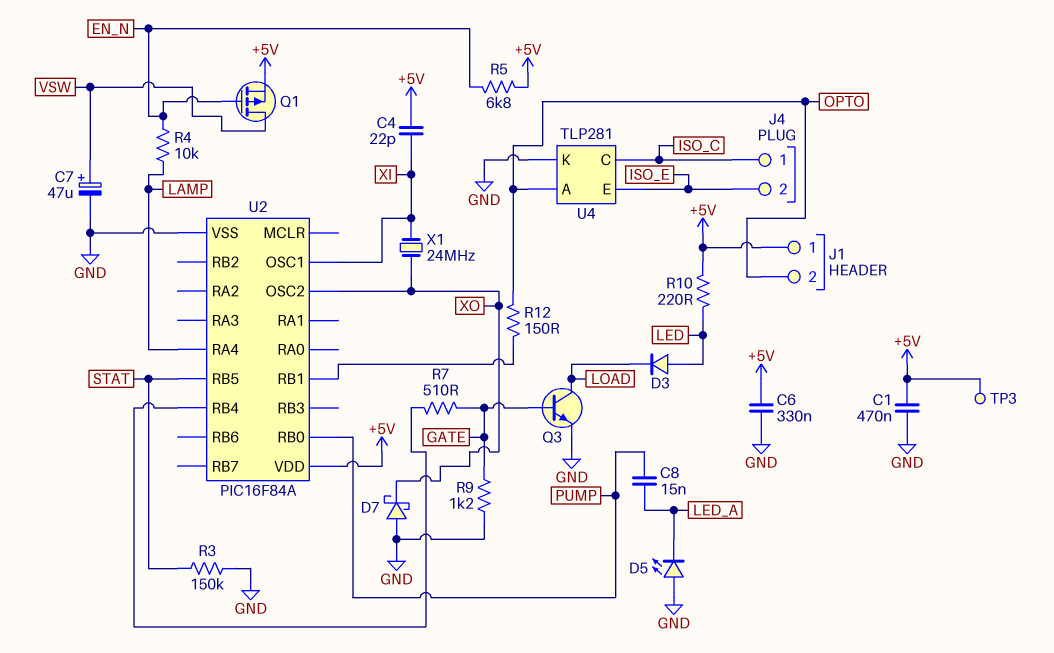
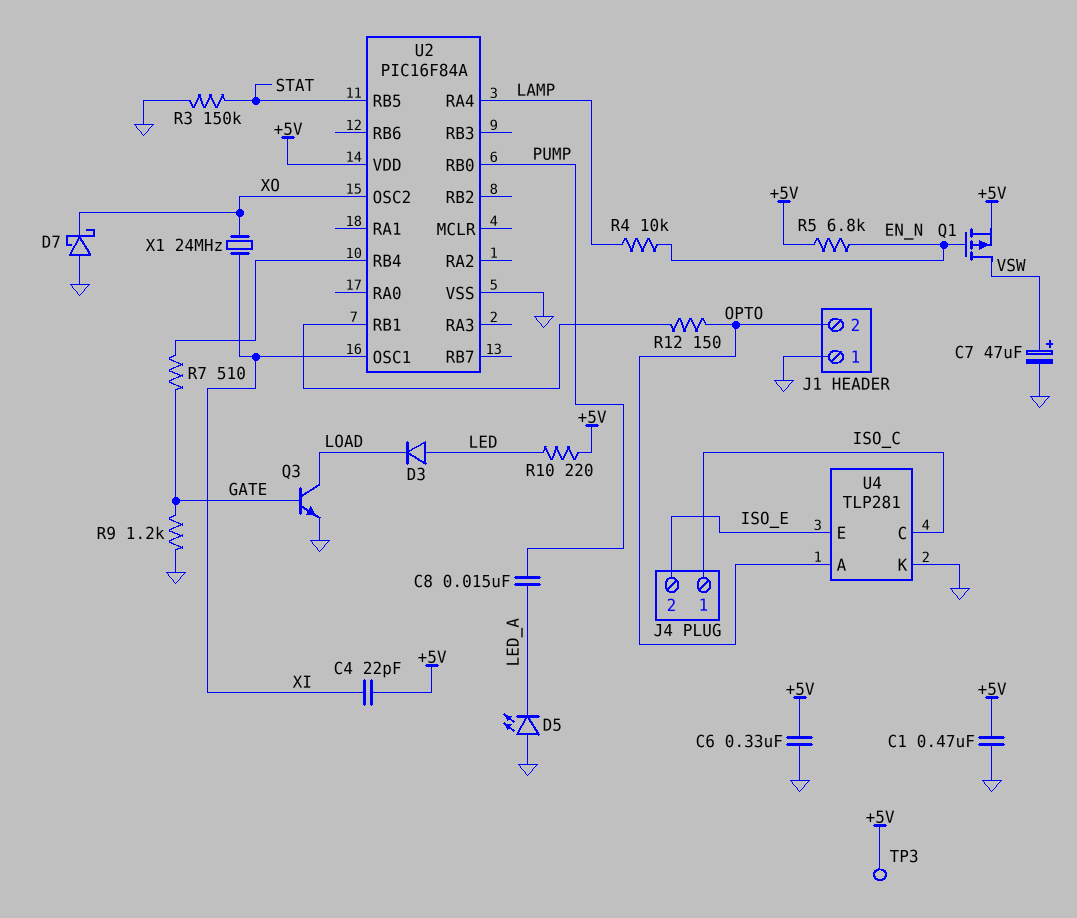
J1 pin 1: +5V -> GND

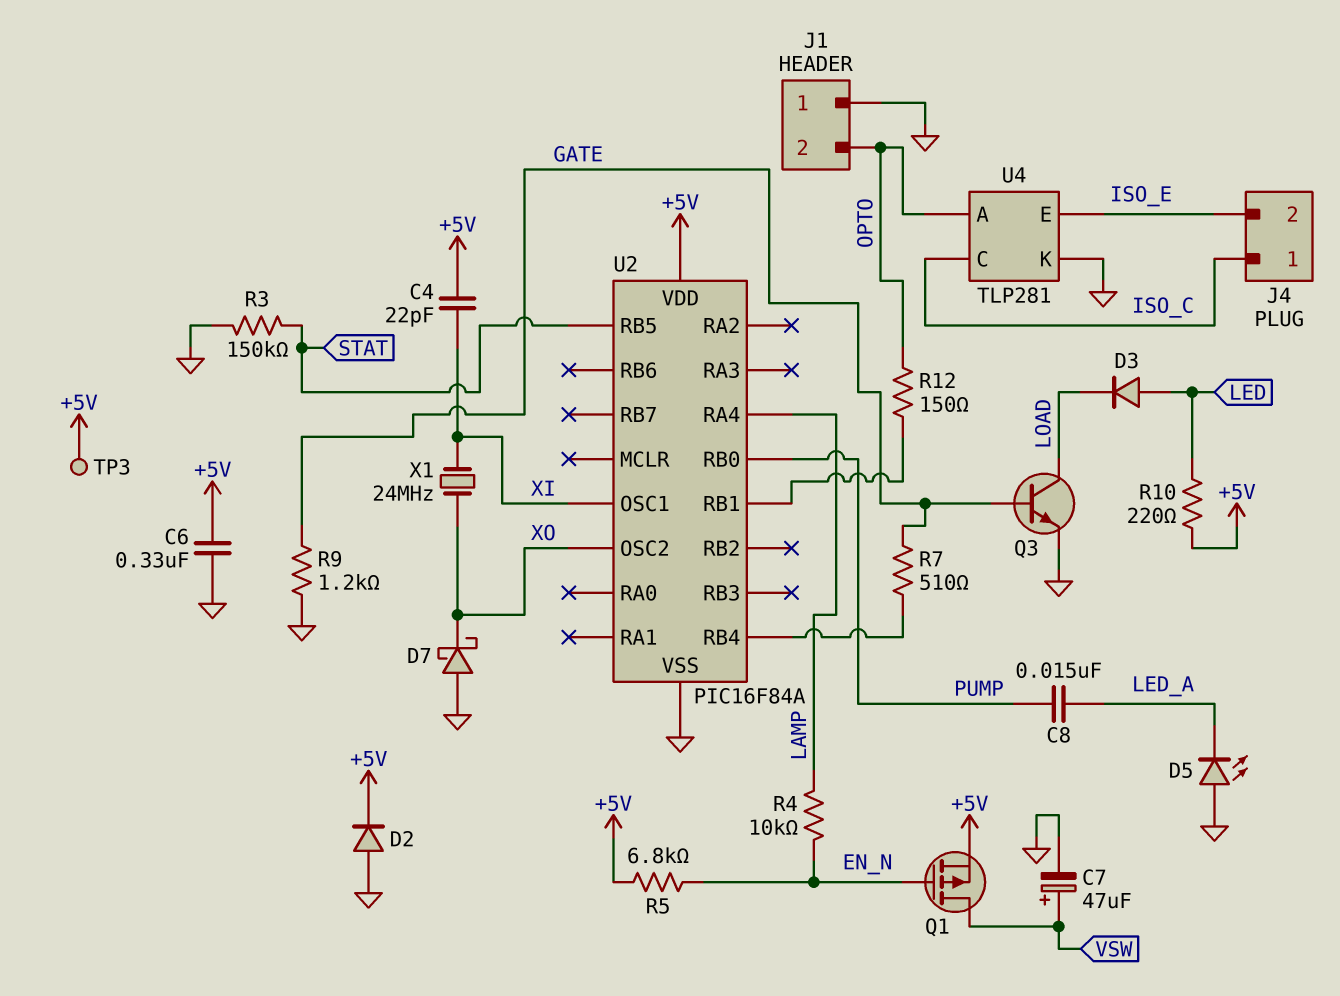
C1: 470nF (+5V, GND) -> none
D2: none -> diode (A GND, K +5V)

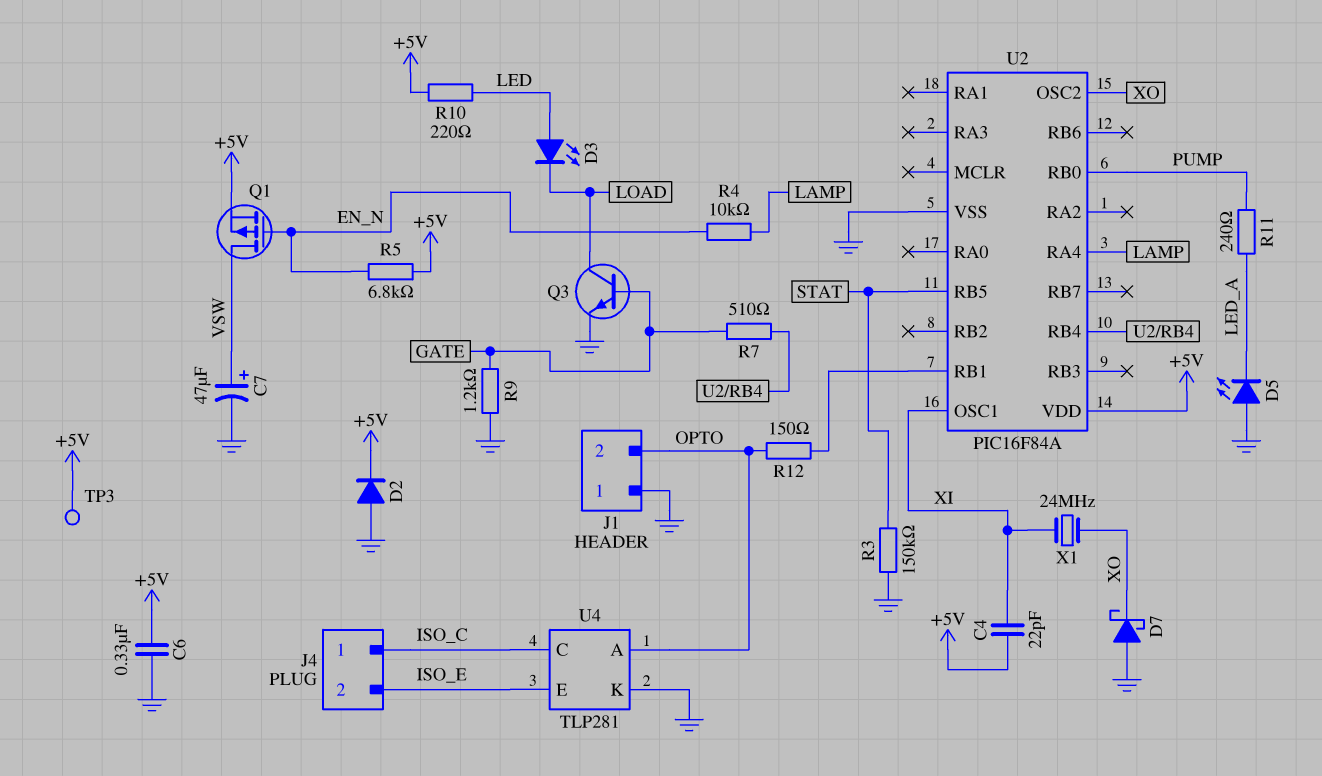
C8: 15nF (LED_A, PUMP) -> none
D3: diode (A LED, K LOAD) -> LED (A LED, K LOAD)
R11: none -> 240 (LED_A, PUMP)

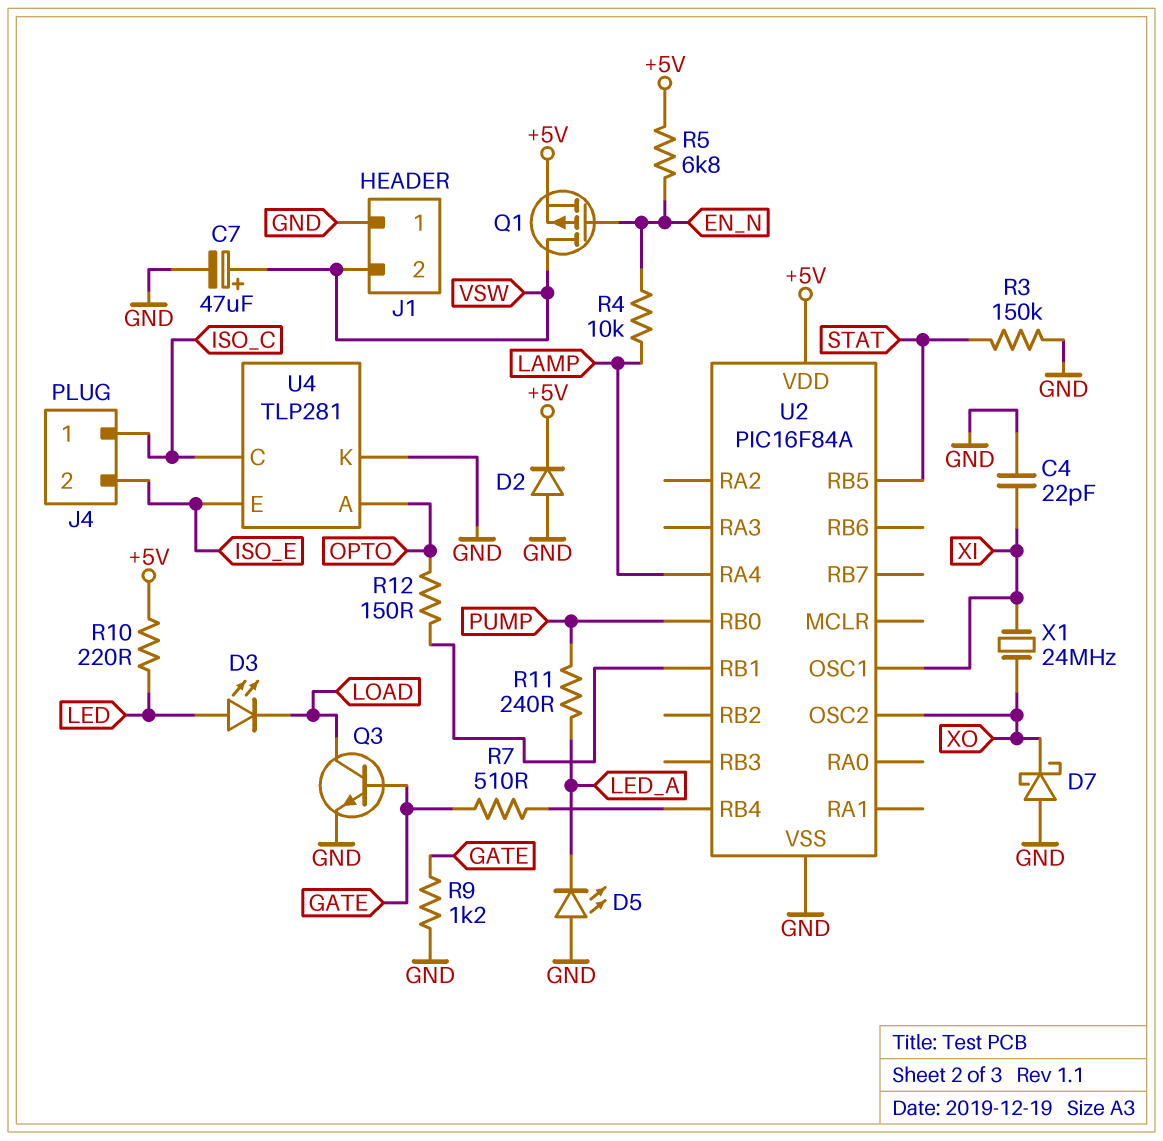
C4: 22pF (+5V, XI) -> 22pF (GND, XI)
C6: 330nF (+5V, GND) -> none
J1 pin 2: OPTO -> VSW
TP3: test point (+5V) -> none

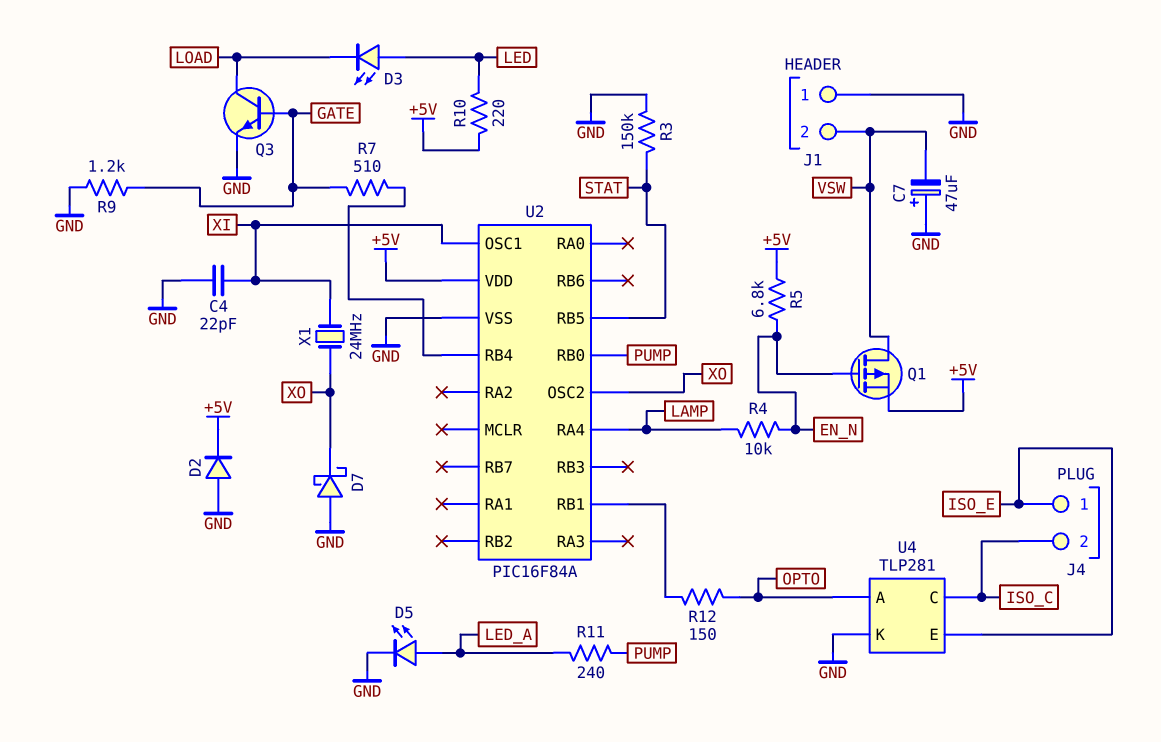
C7: 47uF (plus VSW, minus GND) -> 47uF (plus GND, minus VSW)
D5: LED (A GND, K LED_A) -> LED (A LED_A, K GND)
J4 pin 1: ISO_C -> ISO_E
J4 pin 2: ISO_E -> ISO_C

